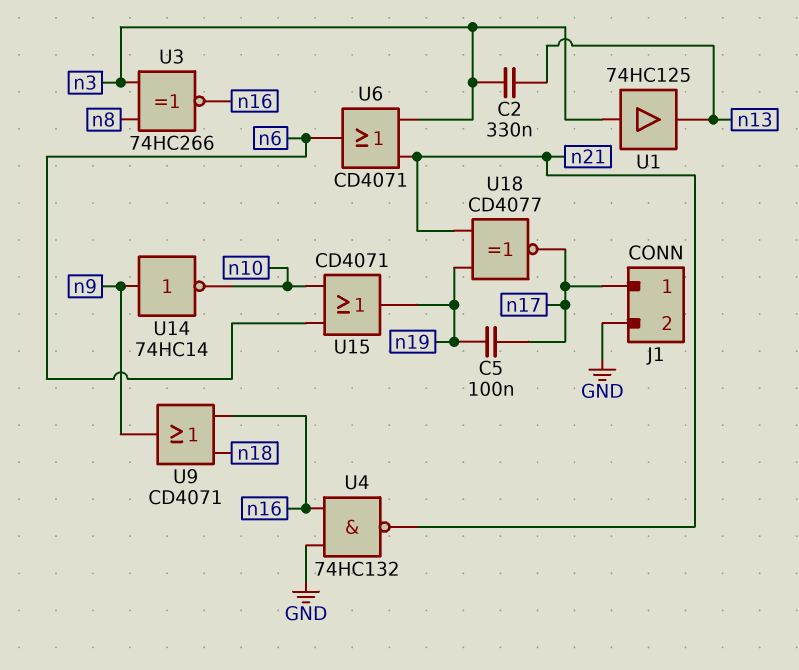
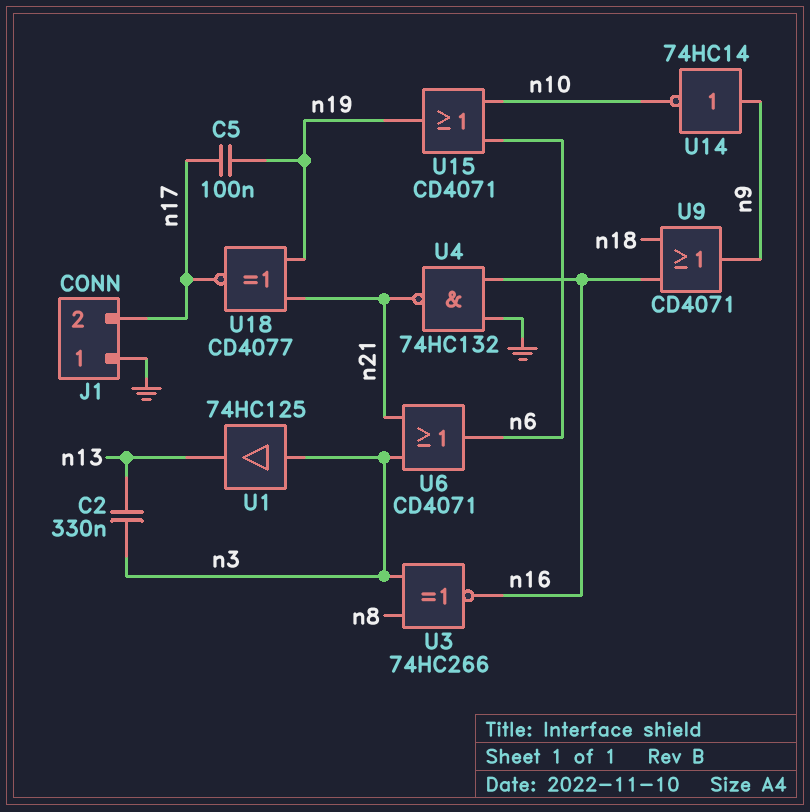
J1 pin 1: n17 -> GND
J1 pin 2: GND -> n17

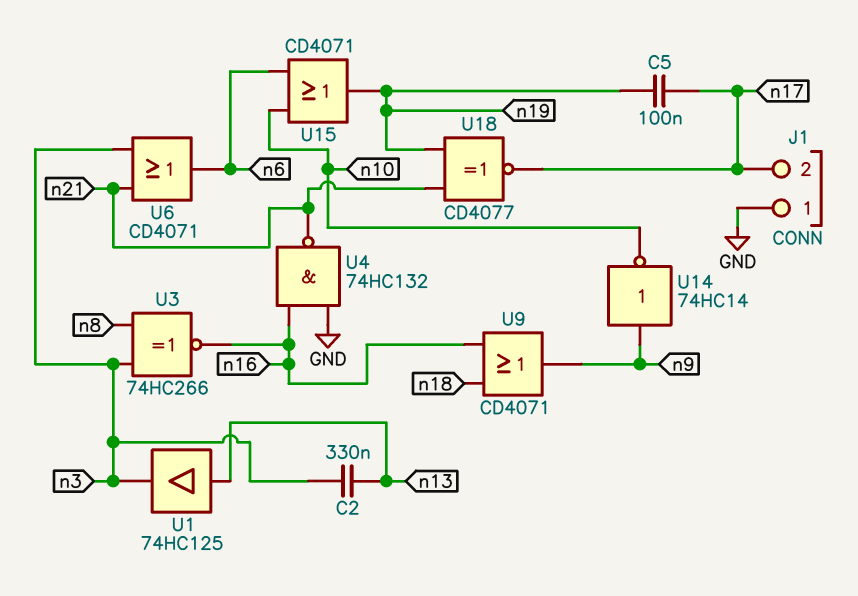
U1: buffer 74HC125 (in n3, out n13) -> buffer 74HC125 (in n13, out n3)

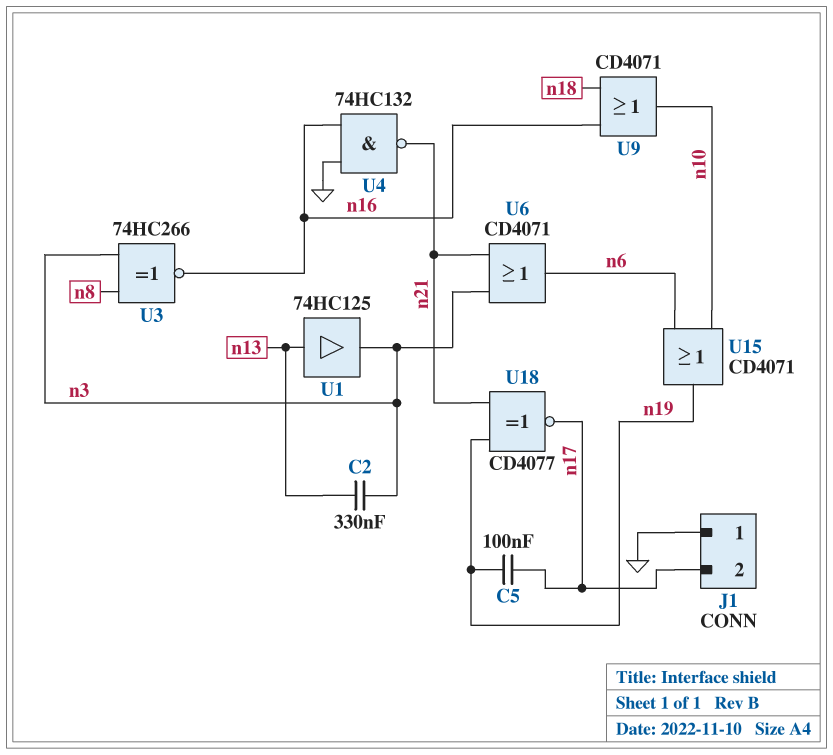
U9: OR CD4071 (in n16, in n18, out n9) -> OR CD4071 (in n16, in n18, out n10)
U14: NOT 74HC14 (in n9, out n10) -> none

